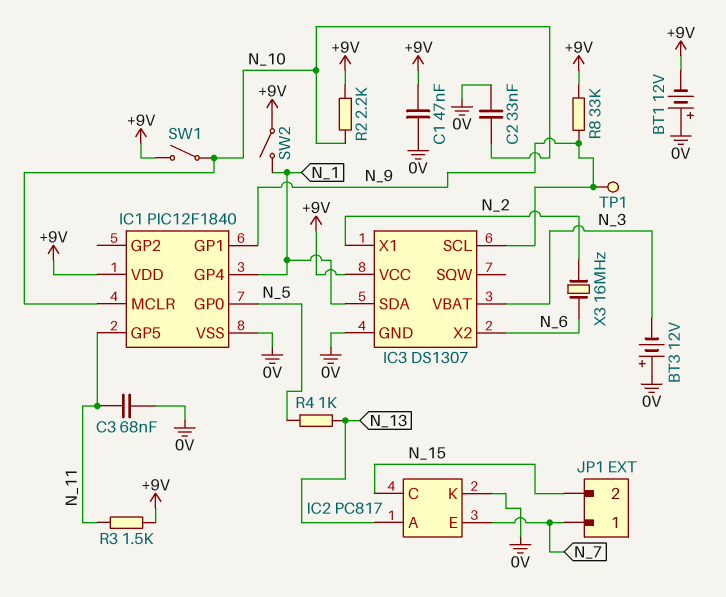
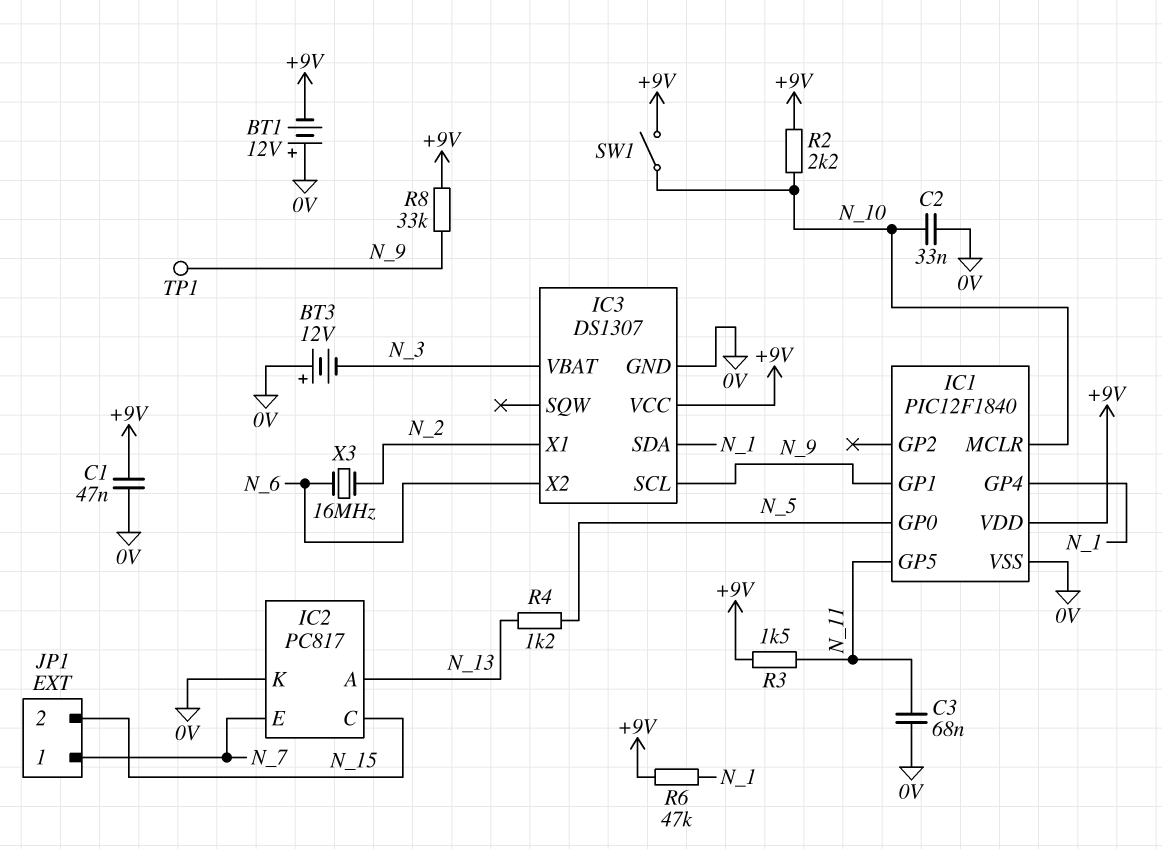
R4: 1k (N_5, N_13) -> 1.2k (N_5, N_13)
R6: none -> 47k (+9V, N_1)
SW2: switch (+9V, N_1) -> none

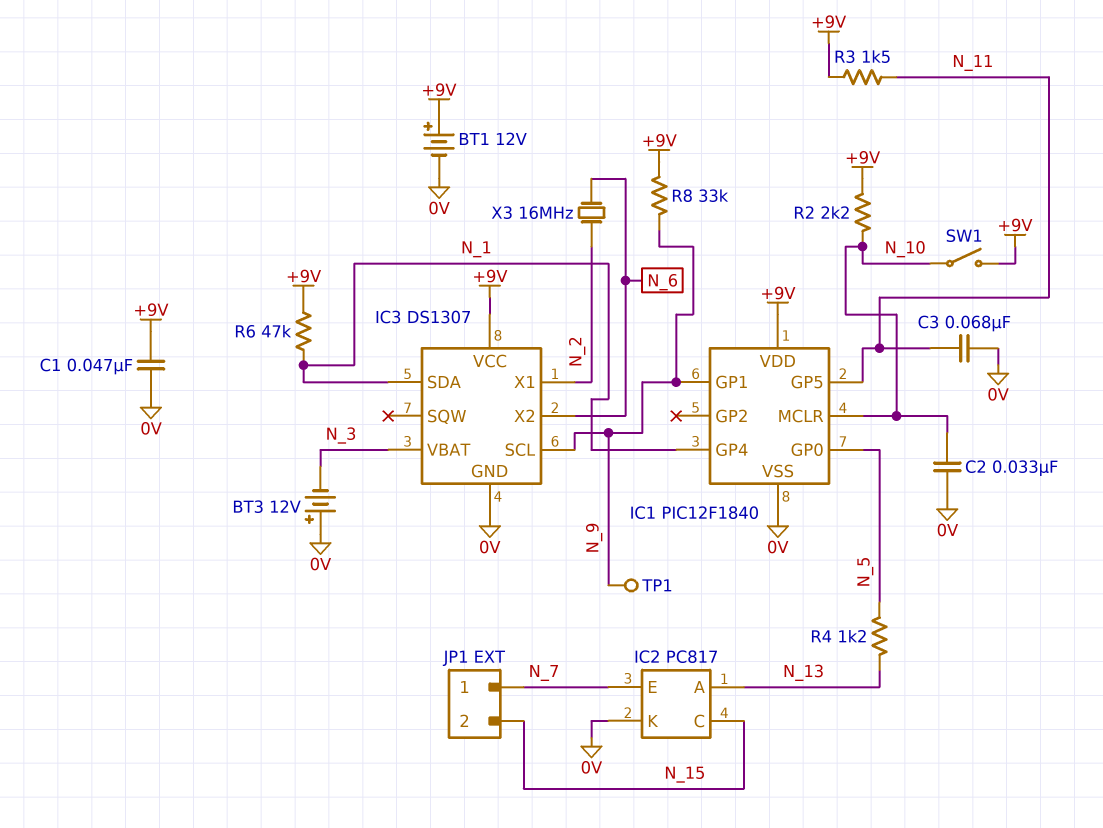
BT1: 12V (plus 0V, minus +9V) -> 12V (plus +9V, minus 0V)

